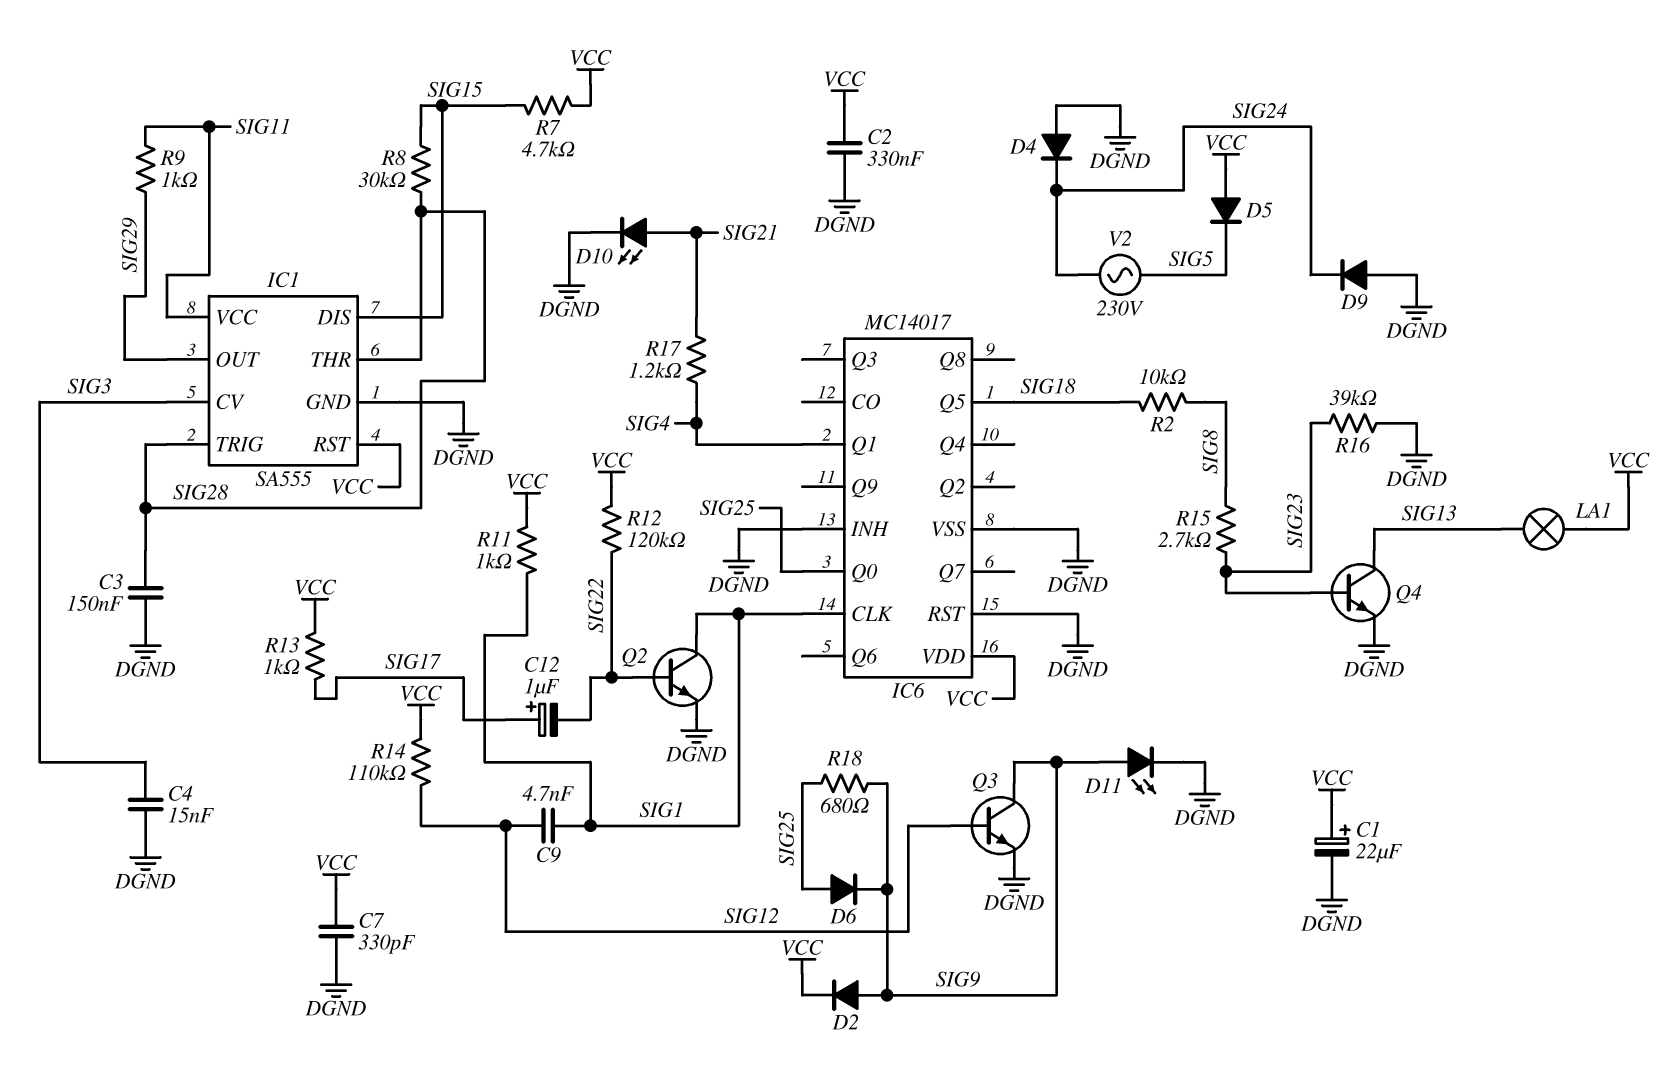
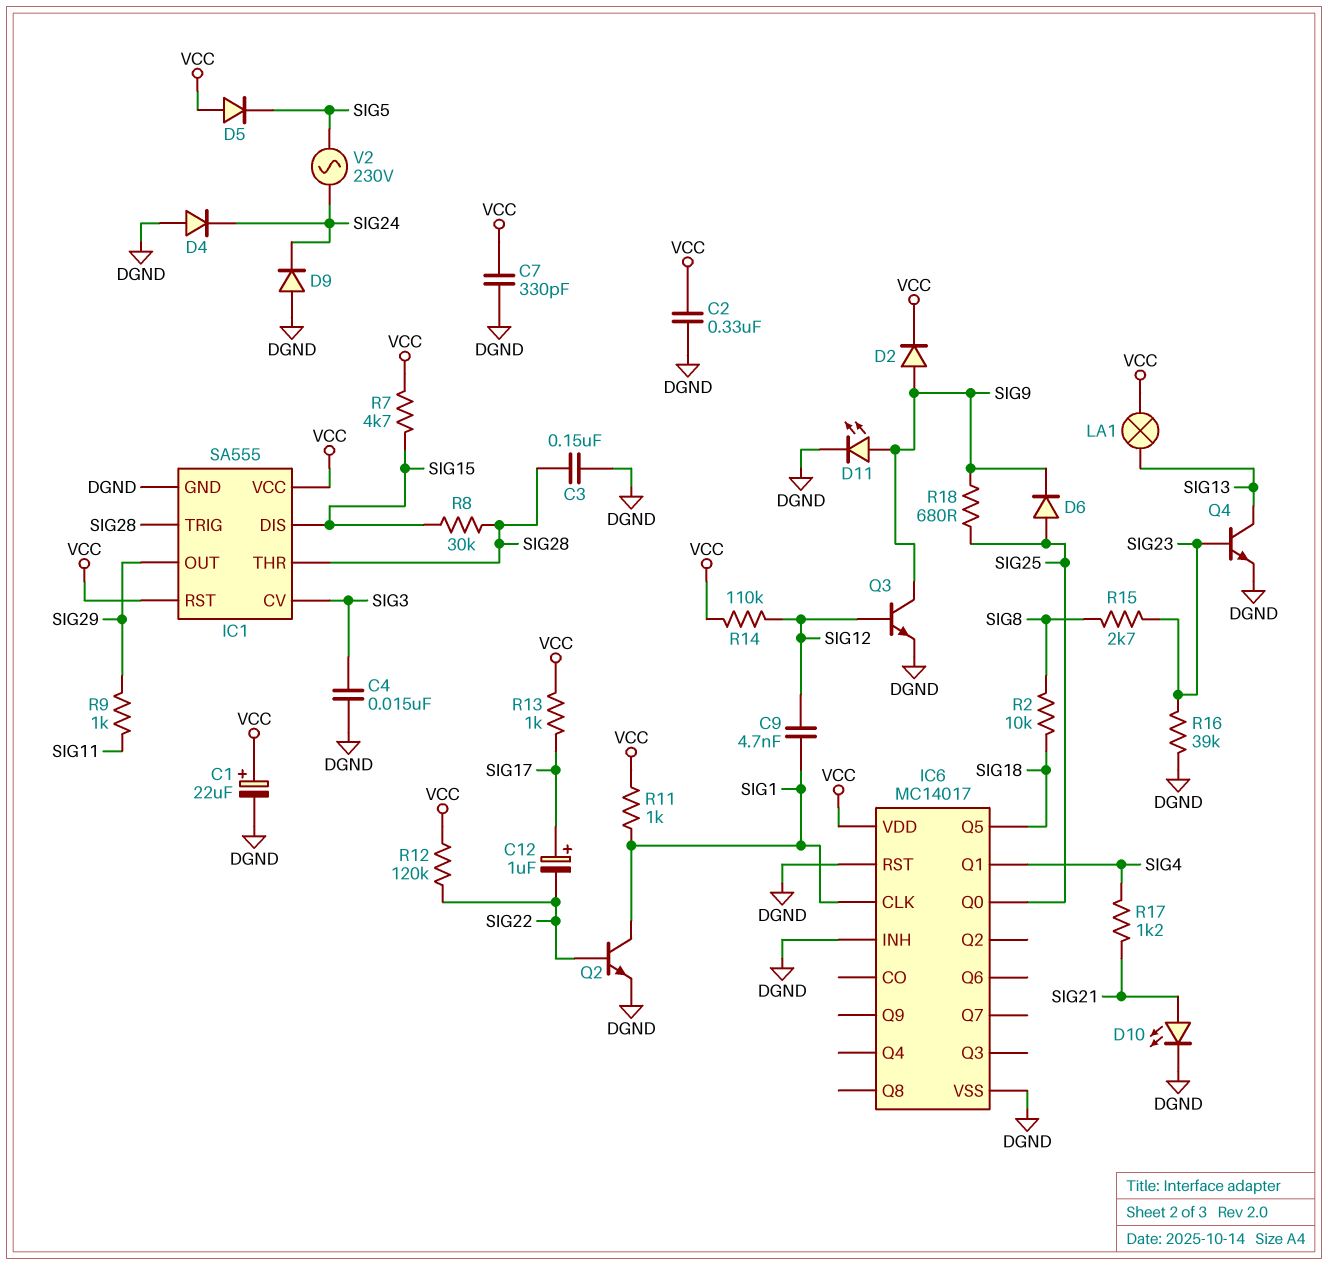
IC1 pin VCC: SIG11 -> VCC

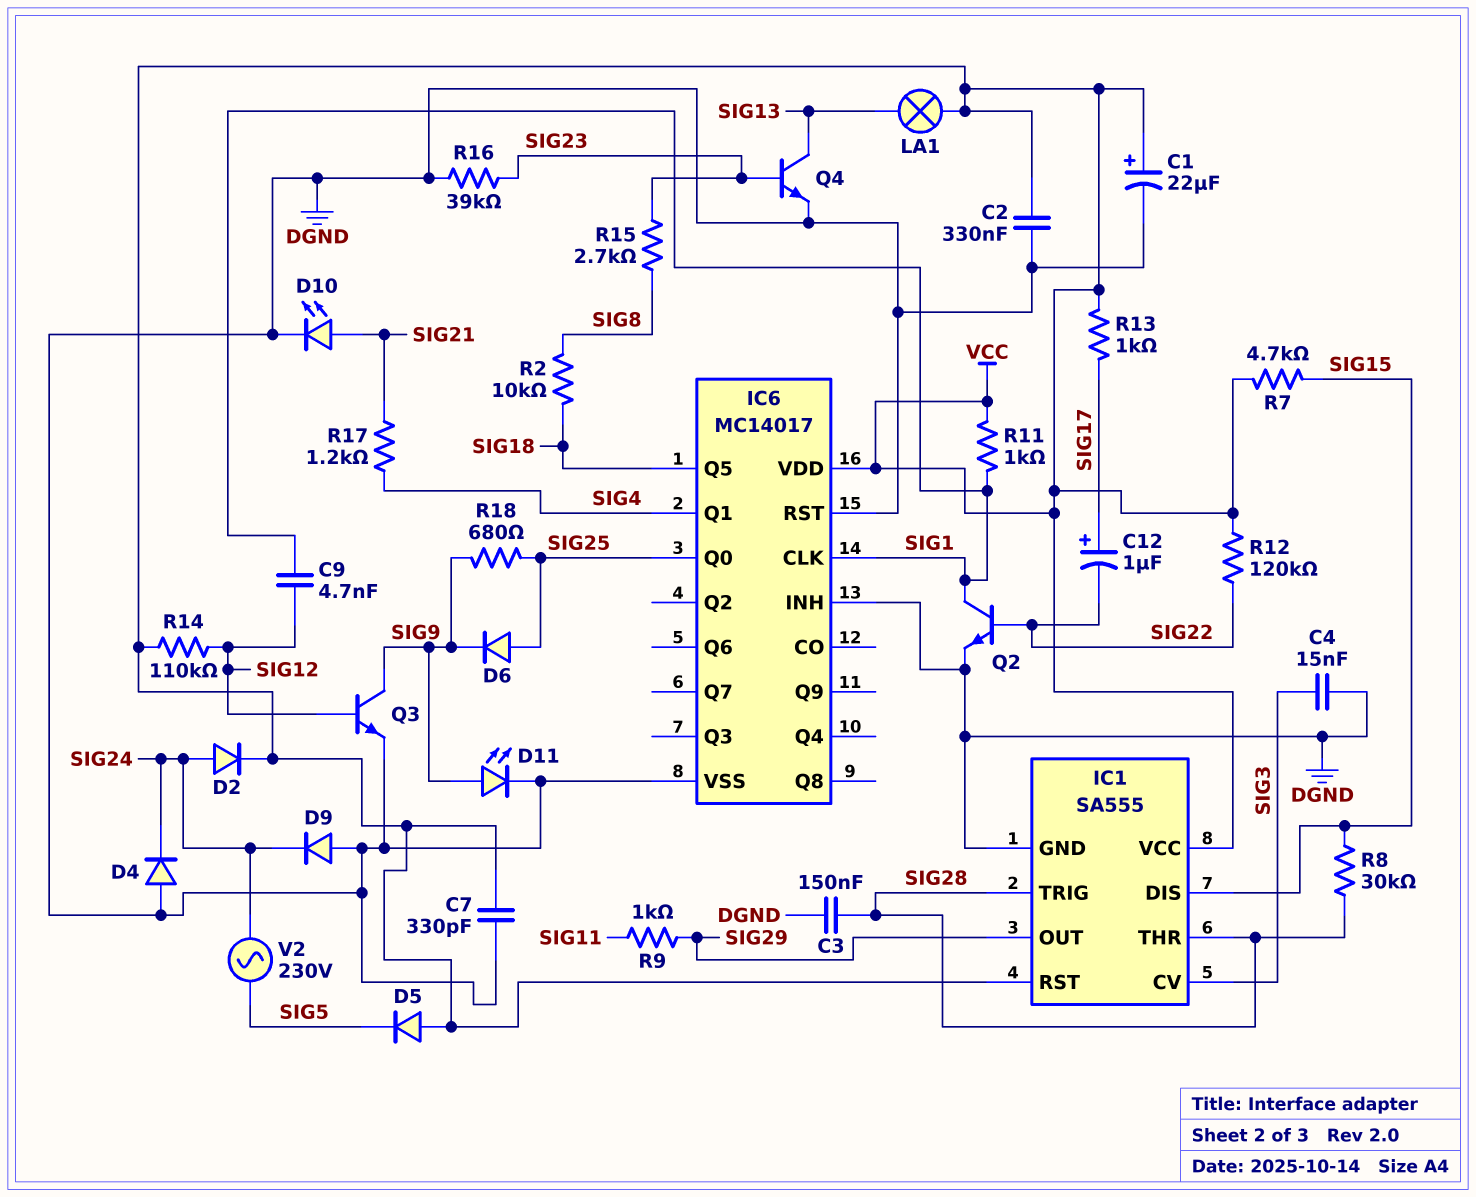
D2: diode (A SIG9, K VCC) -> diode (A SIG24, K VCC)

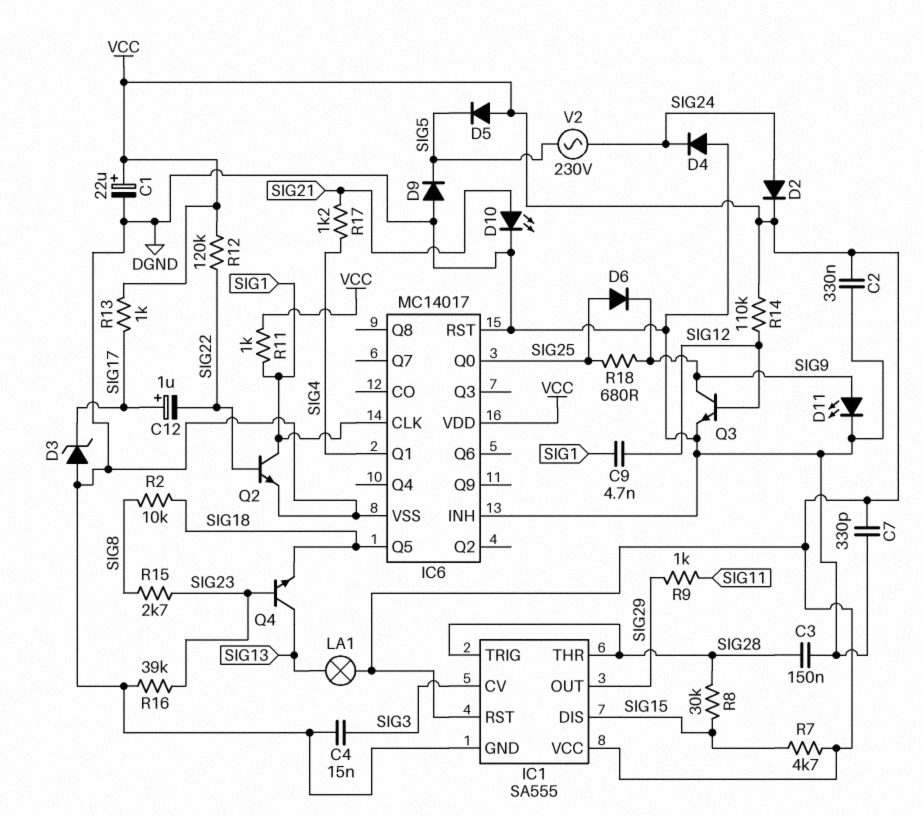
D3: none -> zener (A DGND, K SIG17)
D9: diode (A DGND, K SIG24) -> diode (A DGND, K SIG5)
Q4: NPN (B SIG23, C SIG13, E DGND) -> NPN (B SIG23, C SIG13, E SIG18)

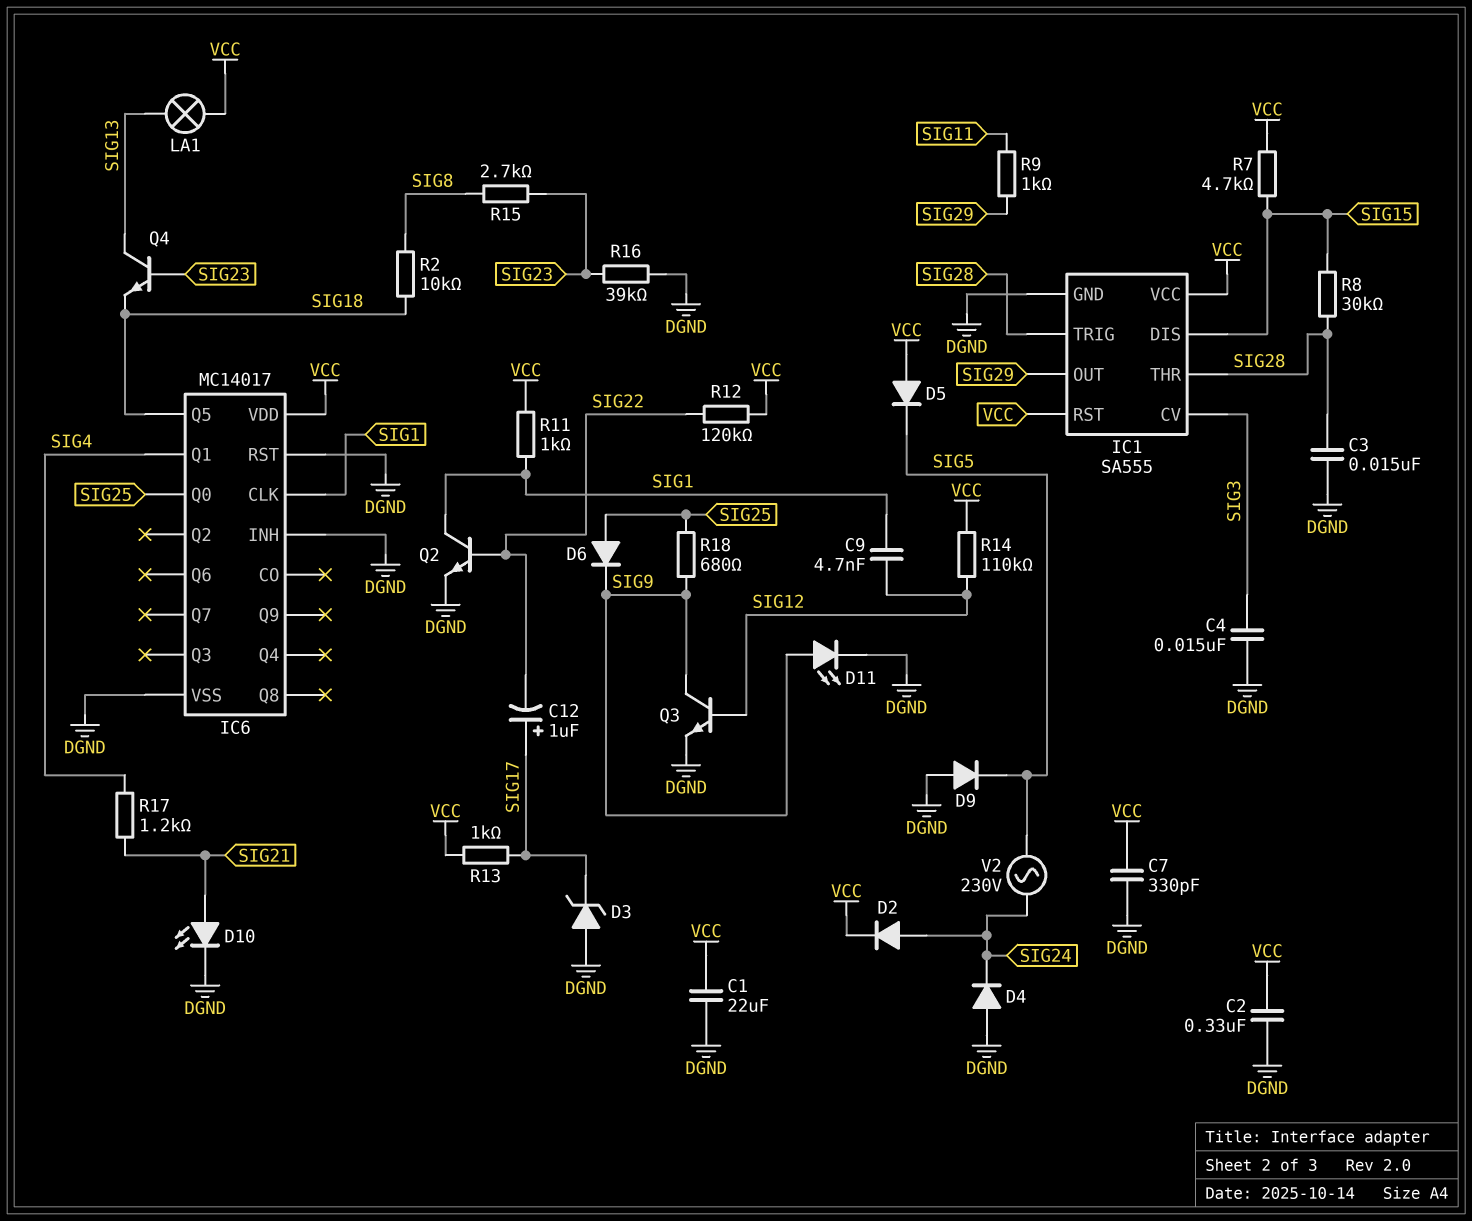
C1: 22uF (plus VCC, minus DGND) -> 22uF (DGND, VCC)
C3: 150nF (DGND, SIG28) -> 15nF (DGND, SIG28)

